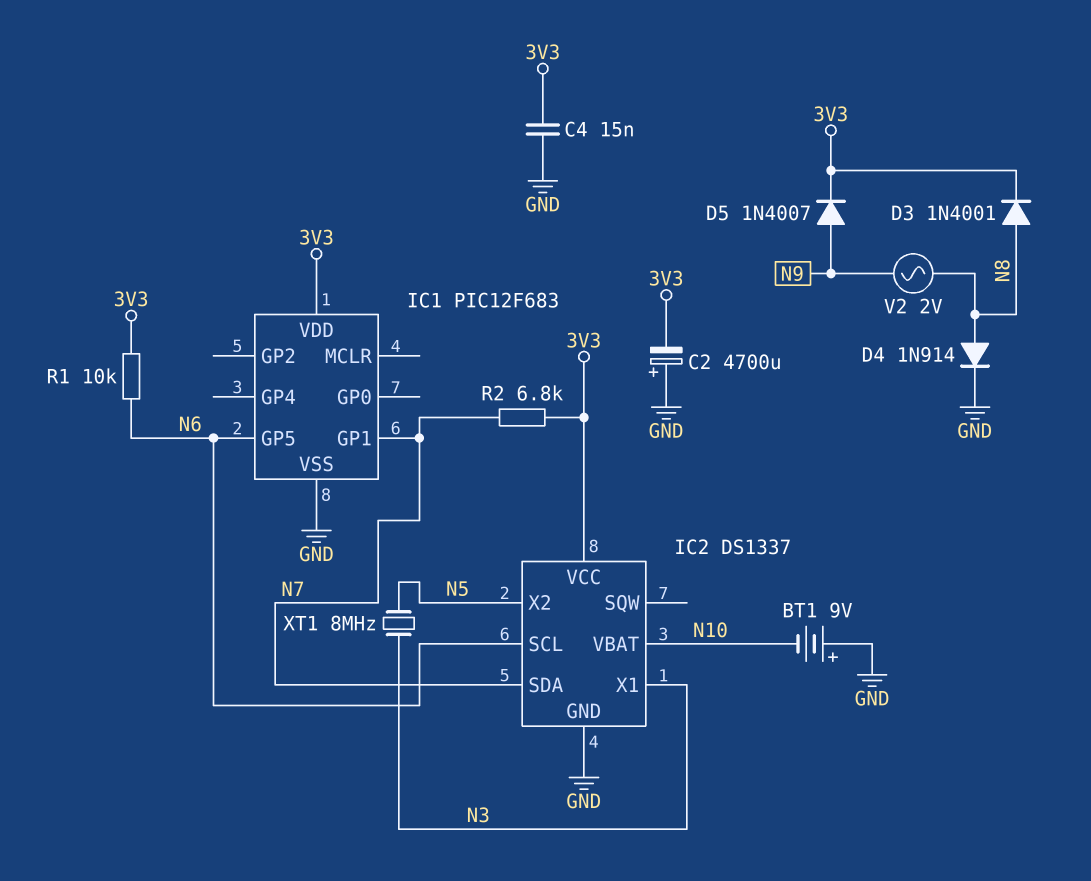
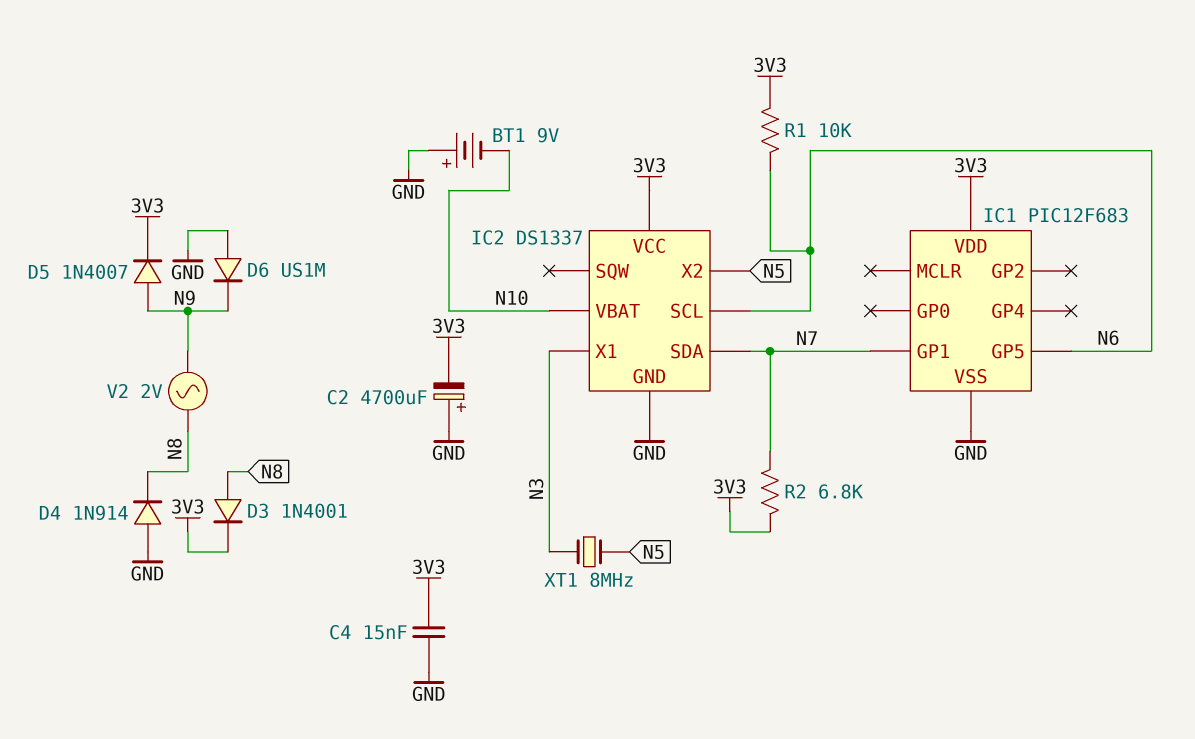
D4: diode 1N914 (A N8, K GND) -> diode 1N914 (A GND, K N8)
D6: none -> diode US1M (A GND, K N9)

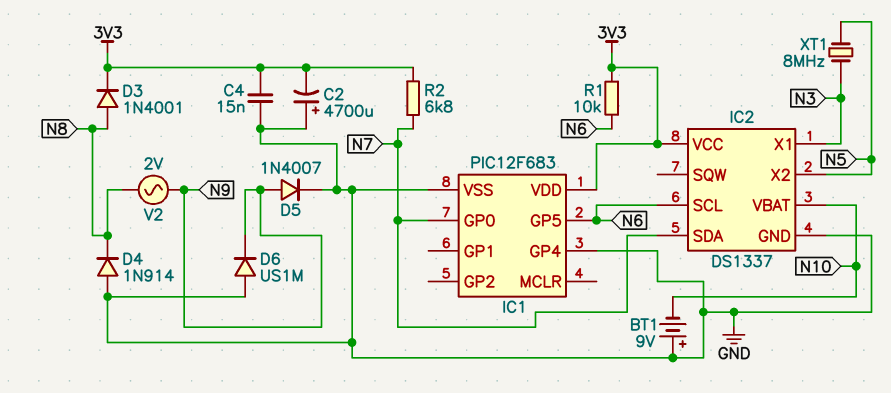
D5: diode 1N4007 (A N9, K 3V3) -> diode 1N4007 (A N9, K GND)
IC1 pin GP0: none -> N7
IC1 pin GP1: N7 -> none
IC1 pin GP4: none -> GND

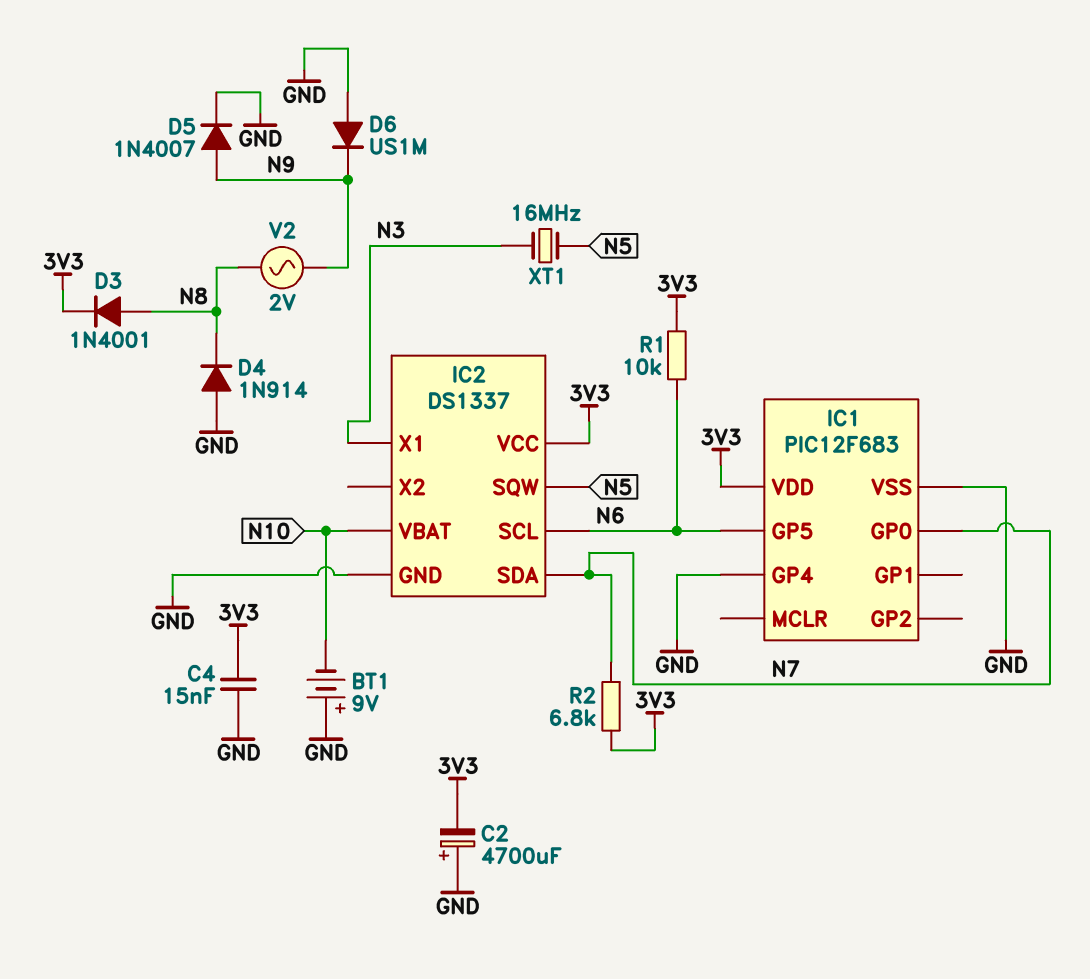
IC2 pin SQW: none -> N5
IC2 pin X2: N5 -> none
XT1: 8MHz (N3, N5) -> 16MHz (N3, N5)

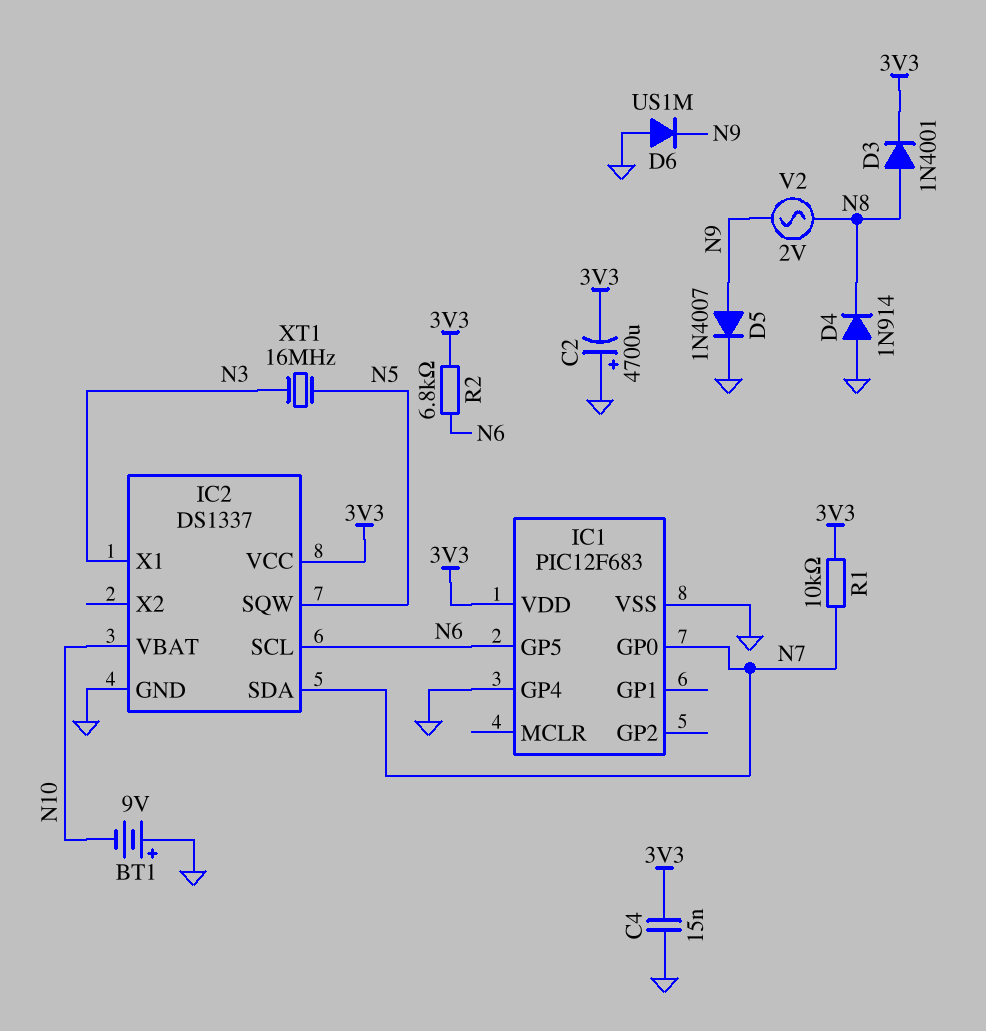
R1: 10k (3V3, N6) -> 10k (3V3, N7)
R2: 6.8k (3V3, N7) -> 6.8k (3V3, N6)

